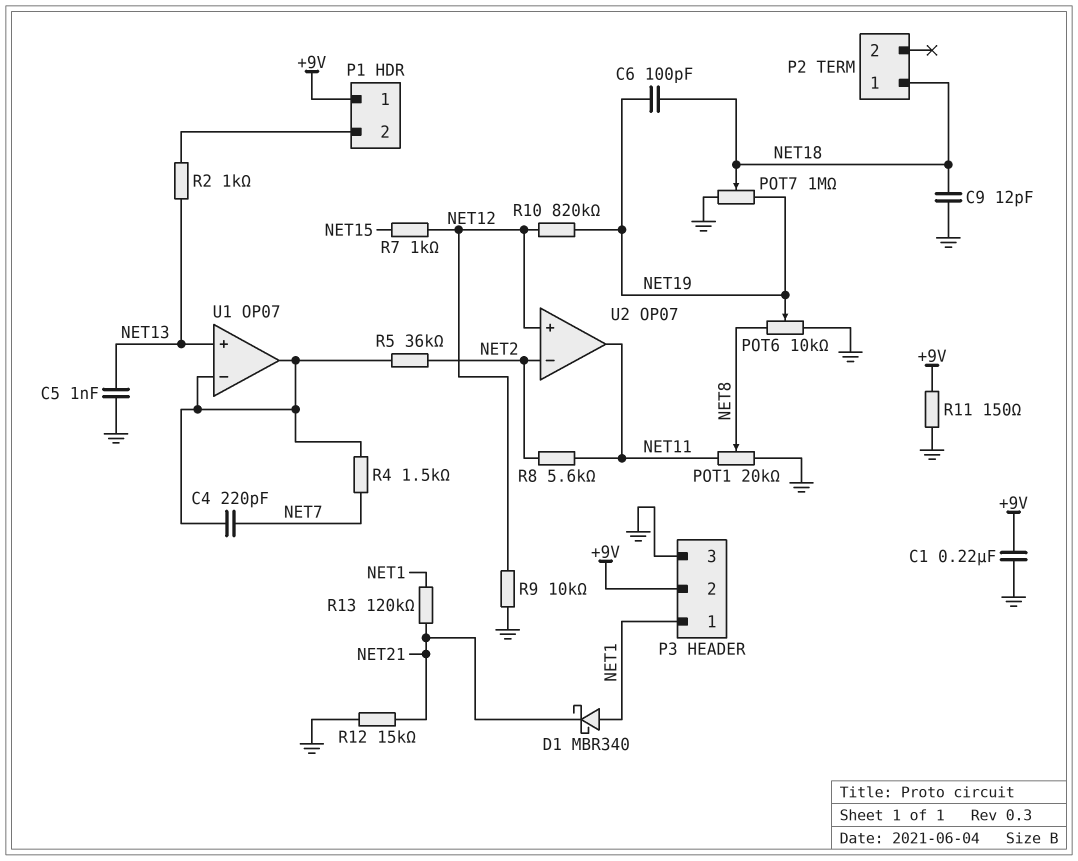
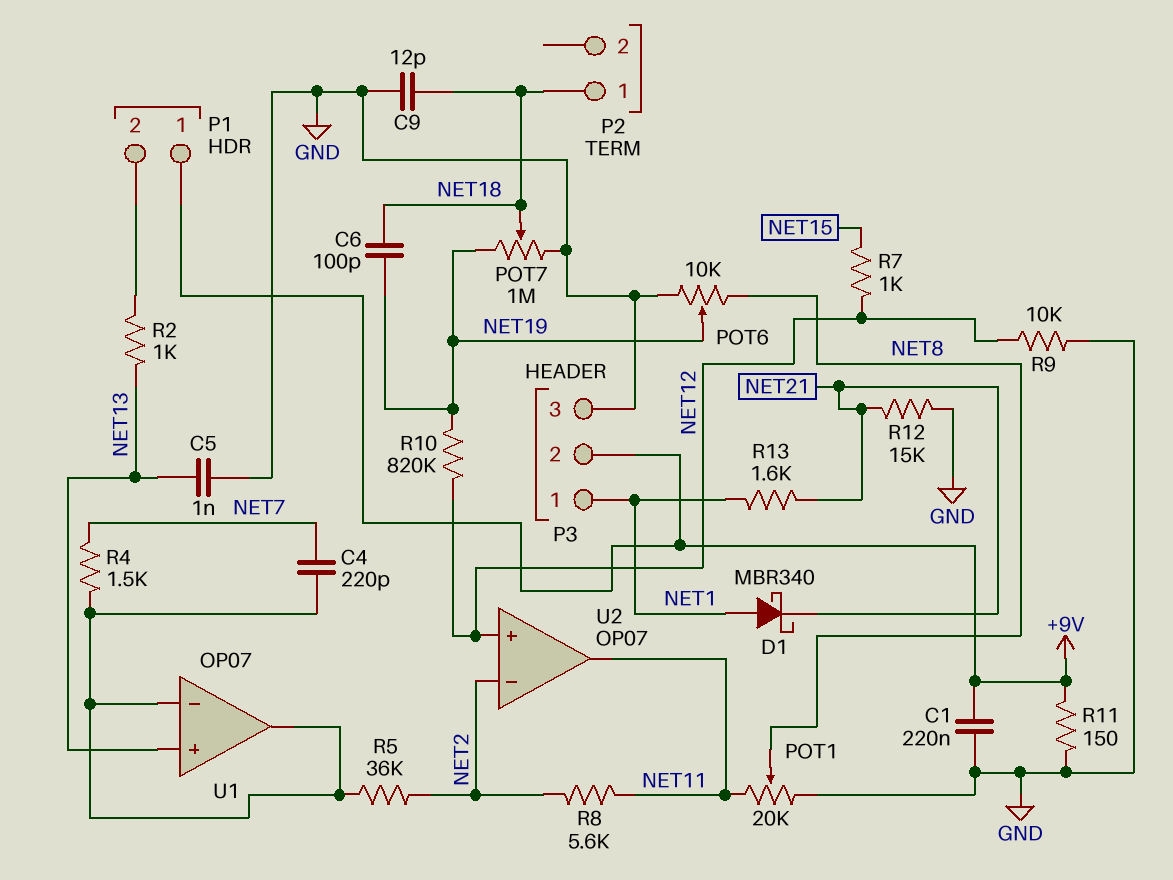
R13: 120k (NET1, NET21) -> 1.6k (NET1, NET21)

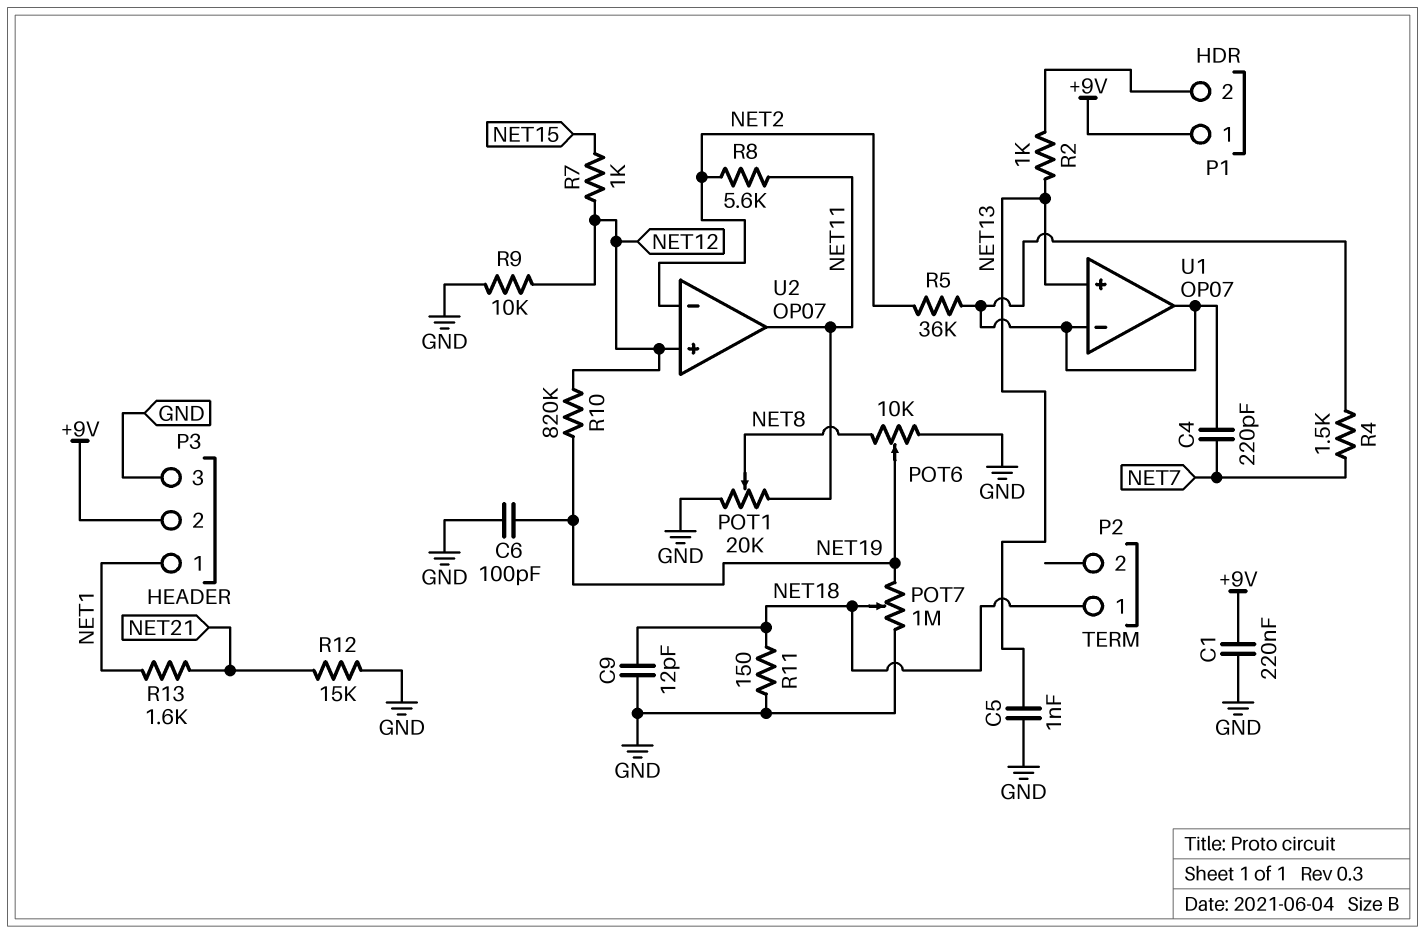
C6: 100pF (NET18, NET19) -> 100pF (GND, NET19)
D1: schottky MBR340 (A NET1, K NET21) -> none
R11: 150 (+9V, GND) -> 150 (GND, NET18)

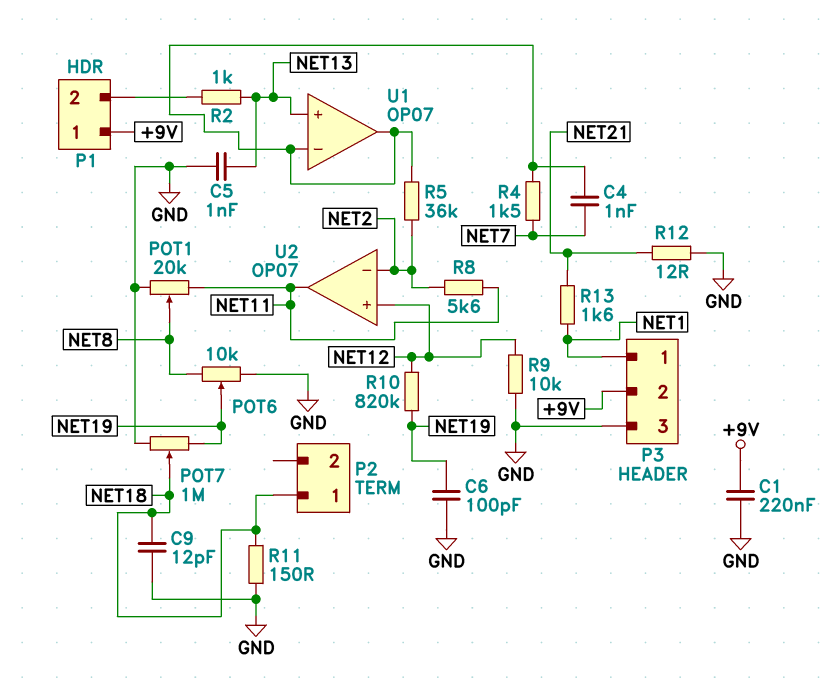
C4: 220pF (NET7, U1/in-) -> 1nF (NET7, U1/in-)
R7: 1k (NET12, NET15) -> none
R12: 15k (GND, NET21) -> 12 (GND, NET21)

